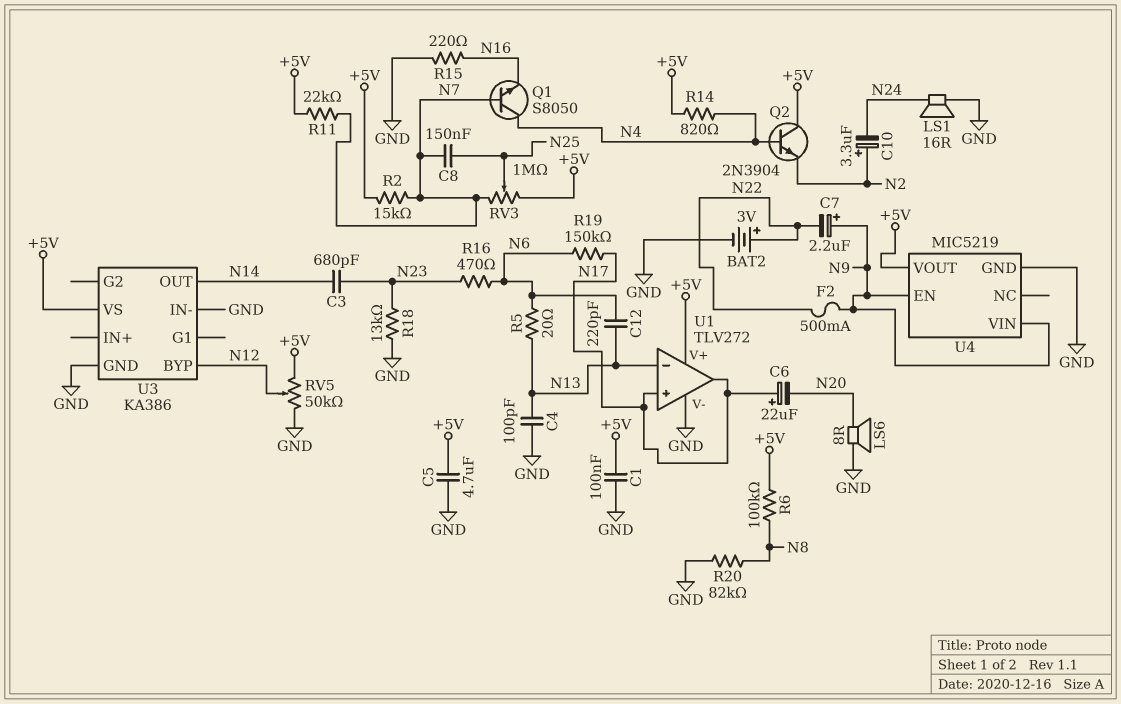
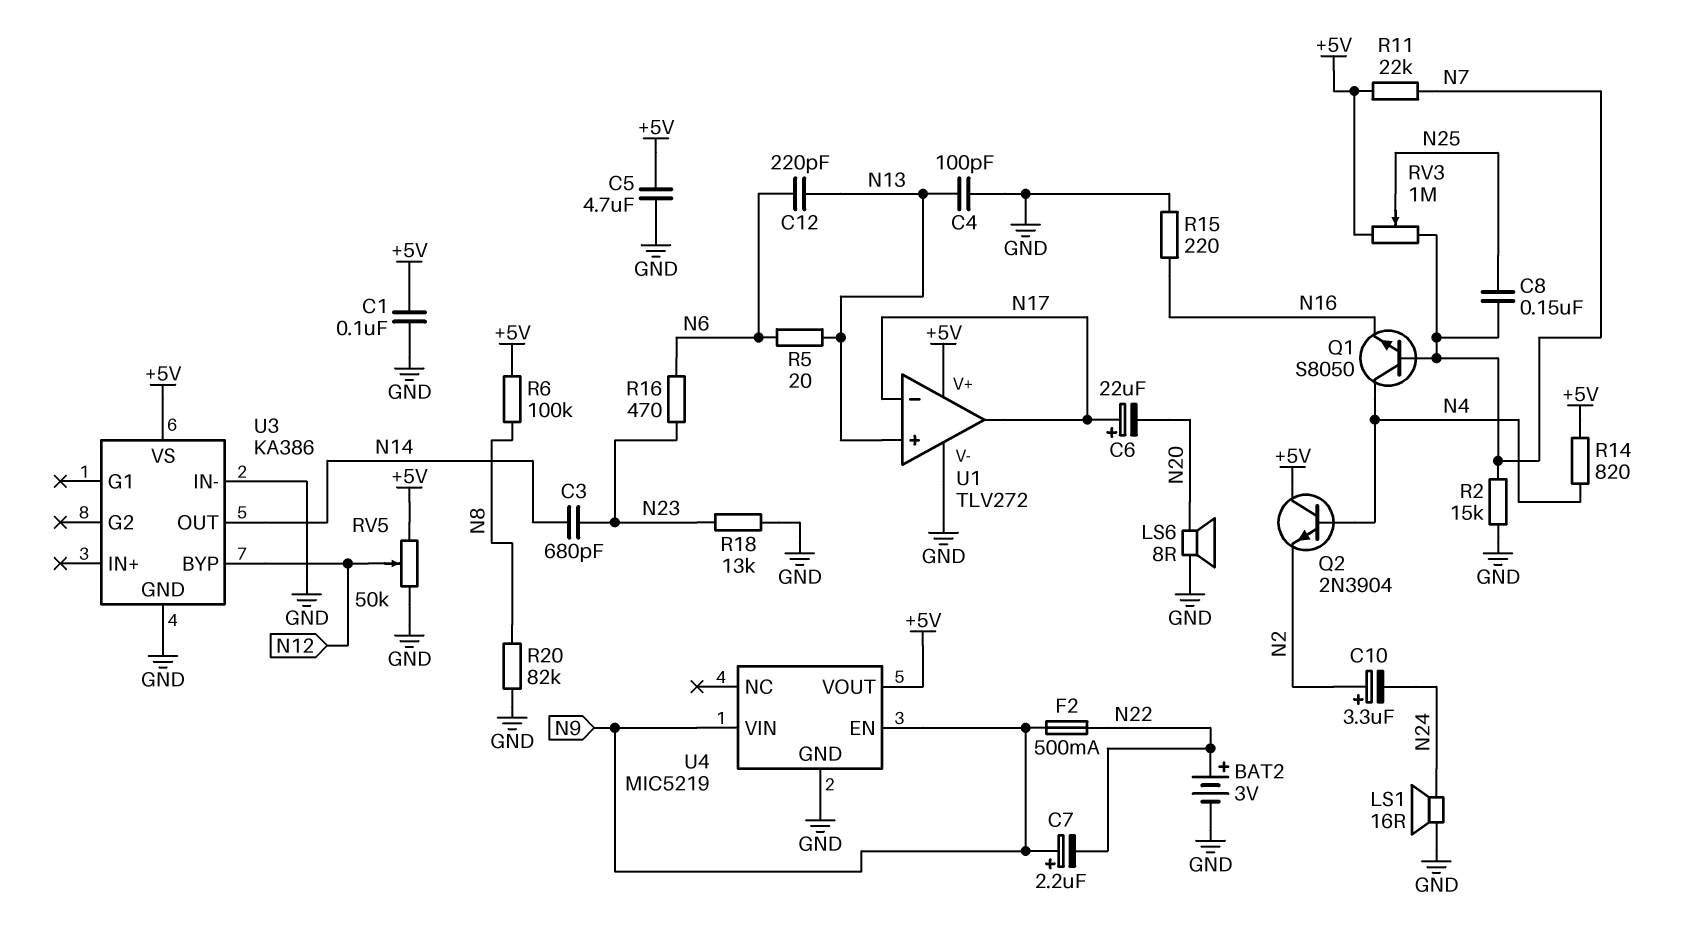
R2: 15k (+5V, N7) -> 15k (GND, N7)
R19: 150k (N6, N17) -> none
U1 pin in+: N17 -> N13
U1 pin in-: N13 -> N17

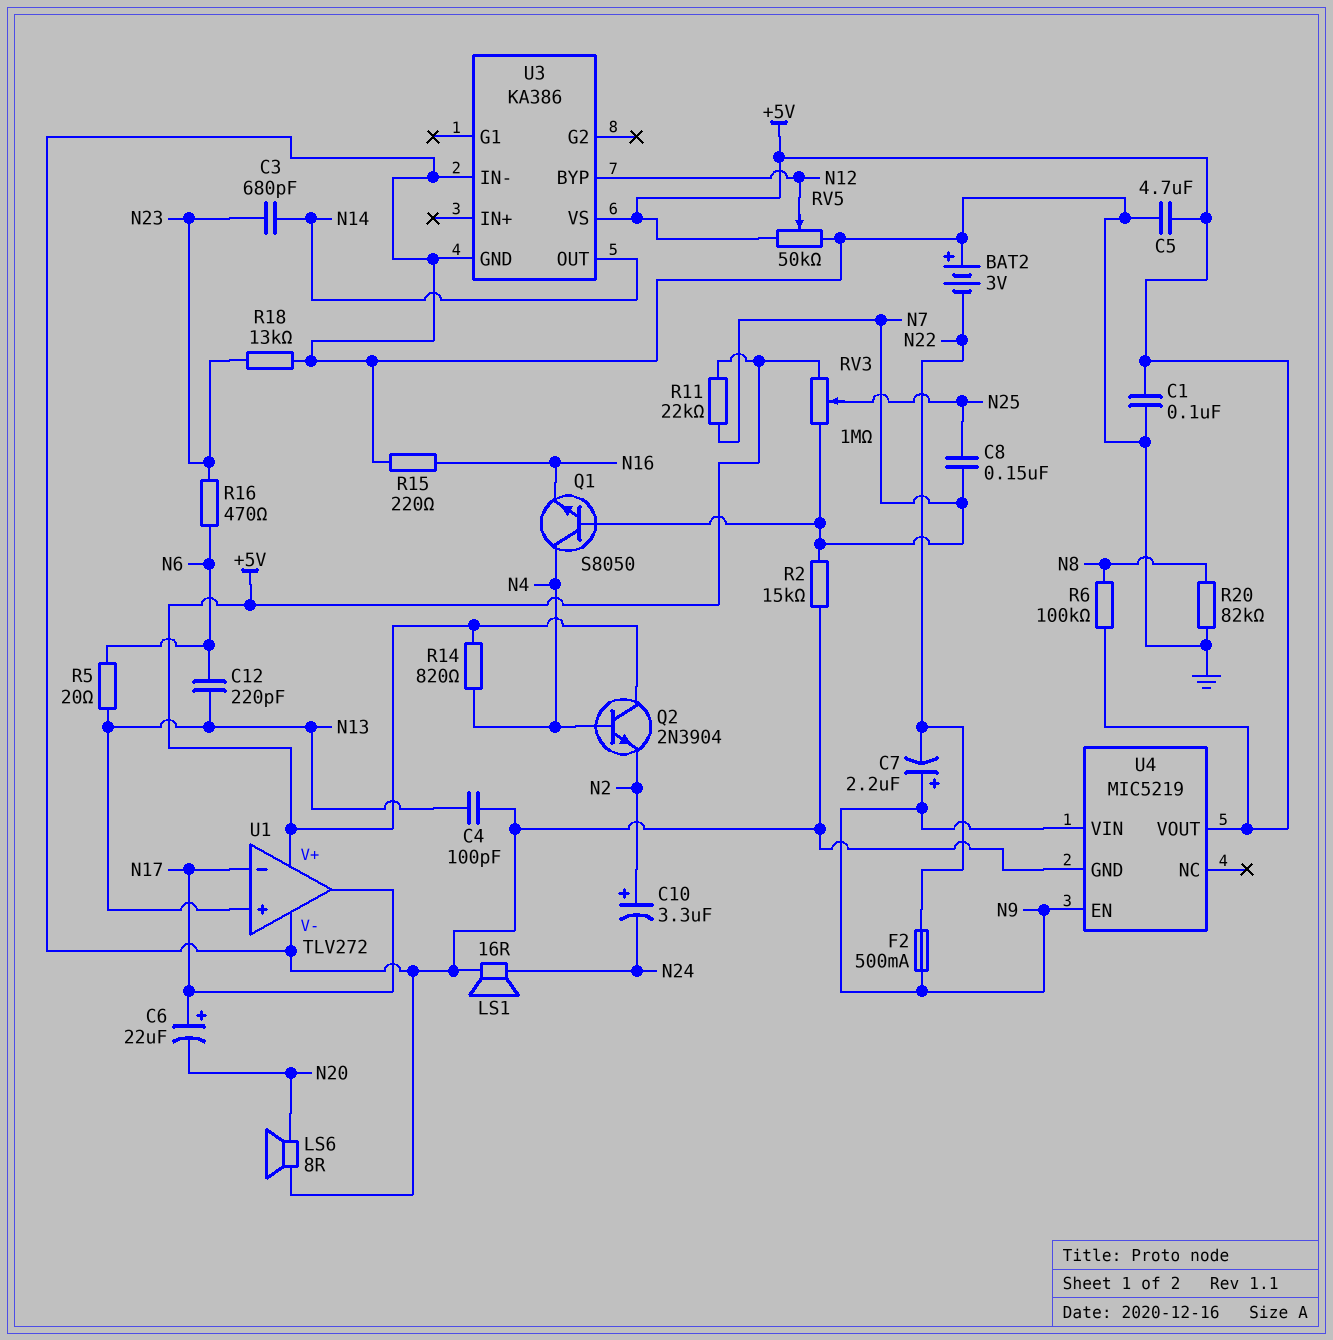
BAT2: 3V (plus N22, minus GND) -> 3V (plus GND, minus N22)

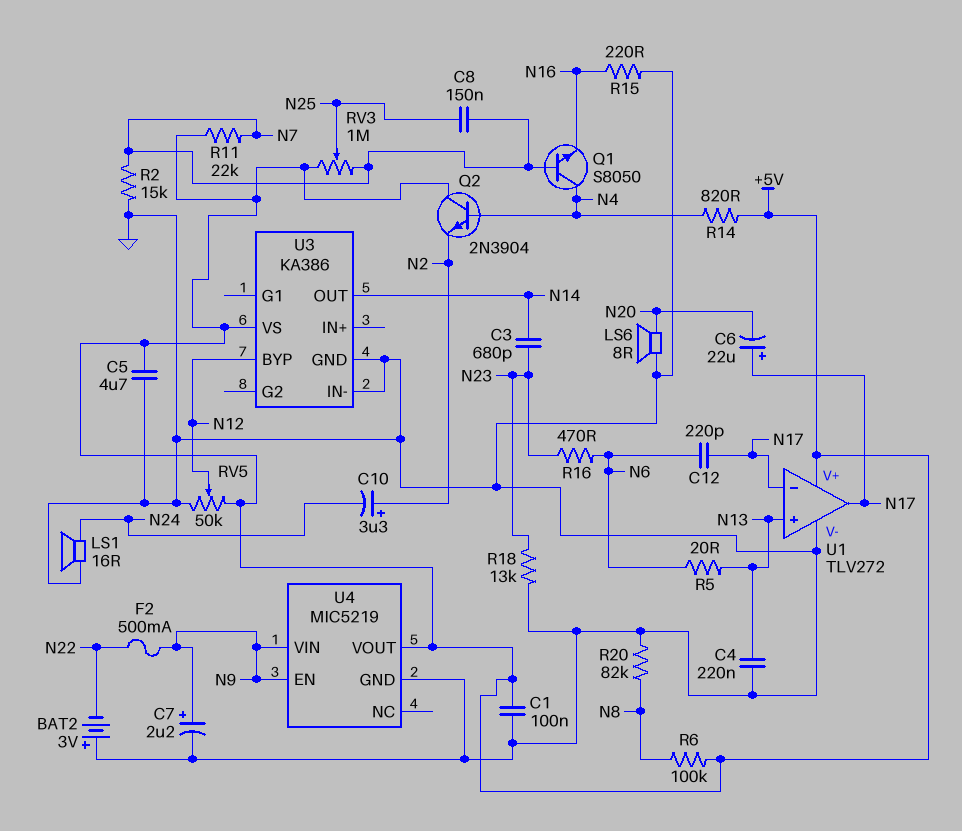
C4: 100pF (GND, N13) -> 220nF (GND, N13)
C7: 2.2uF (plus N9, minus N22) -> 2.2uF (plus N9, minus GND)
C12: 220pF (N6, N13) -> 220pF (N6, N17)

